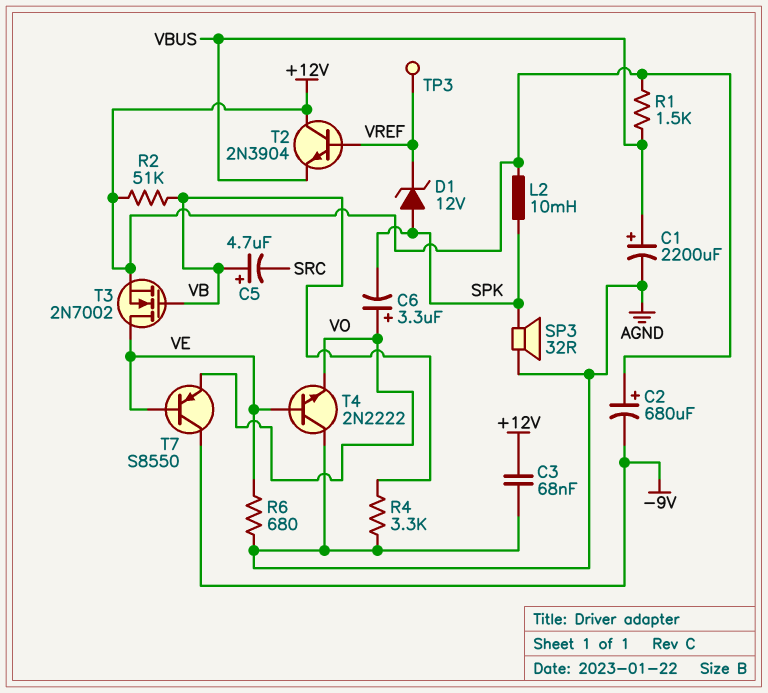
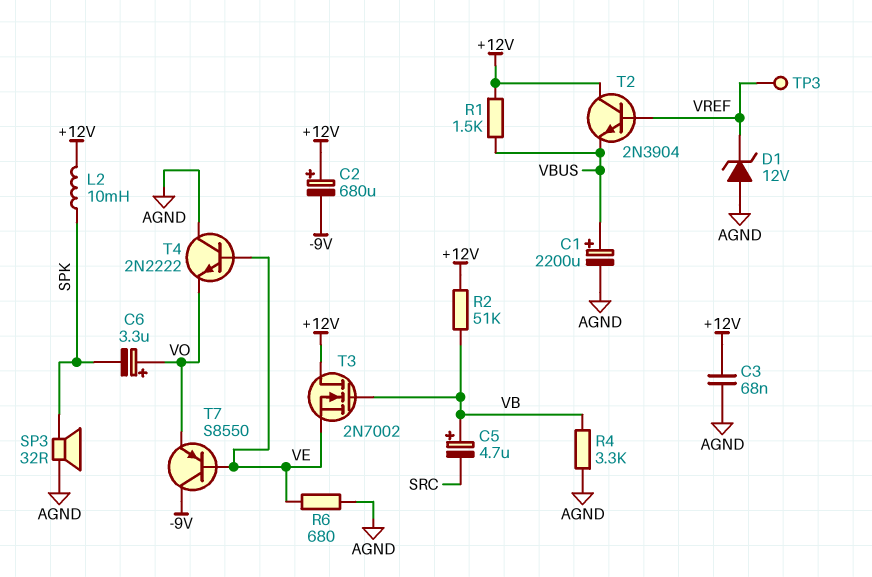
D1: zener 12V (A SPK, K VREF) -> zener 12V (A AGND, K VREF)
T3: NMOS 2N7002 (G VB, D VE, S +12V) -> NMOS 2N7002 (G VB, D +12V, S VE)

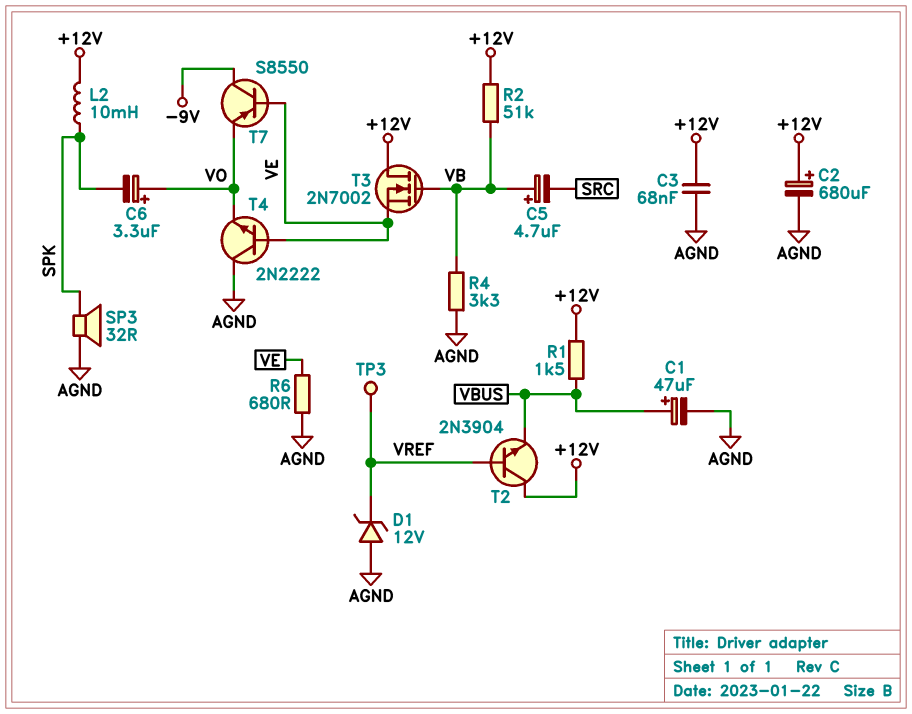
C1: 2200uF (plus VBUS, minus AGND) -> 47uF (plus VBUS, minus AGND)
C2: 680uF (plus +12V, minus -9V) -> 680uF (plus +12V, minus AGND)

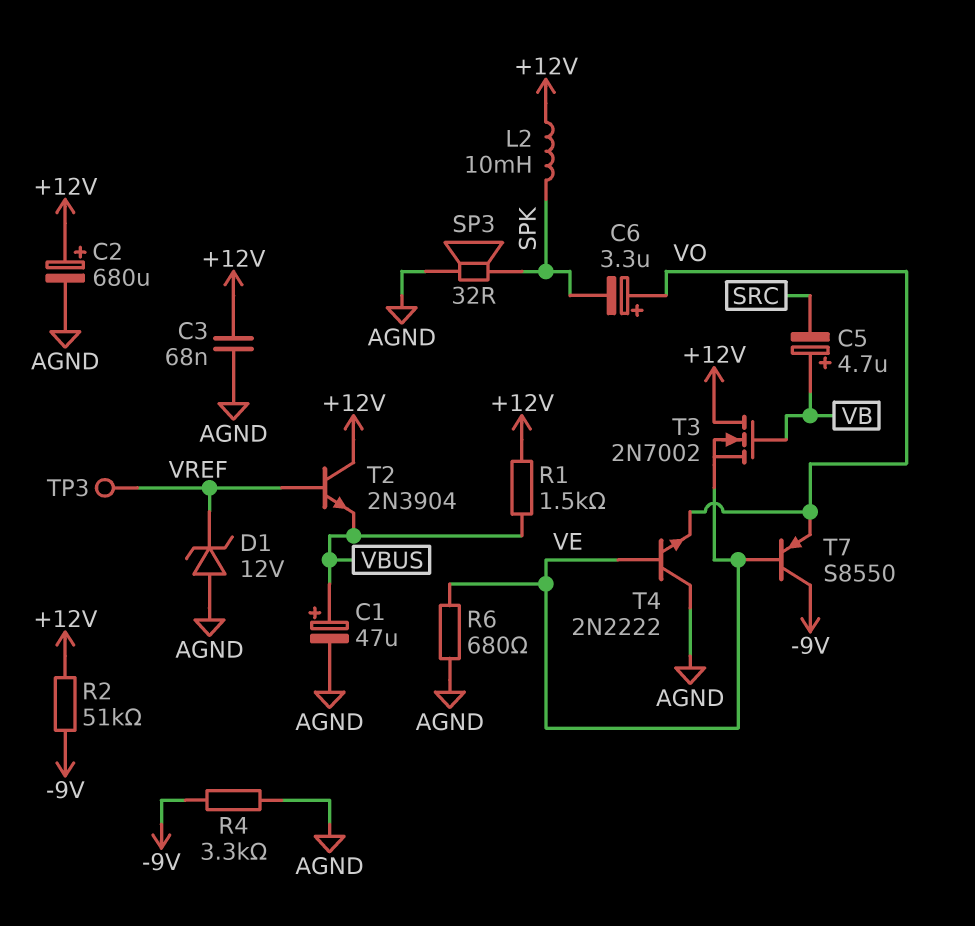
R2: 51k (+12V, VB) -> 51k (+12V, -9V)
R4: 3.3k (AGND, VB) -> 3.3k (-9V, AGND)

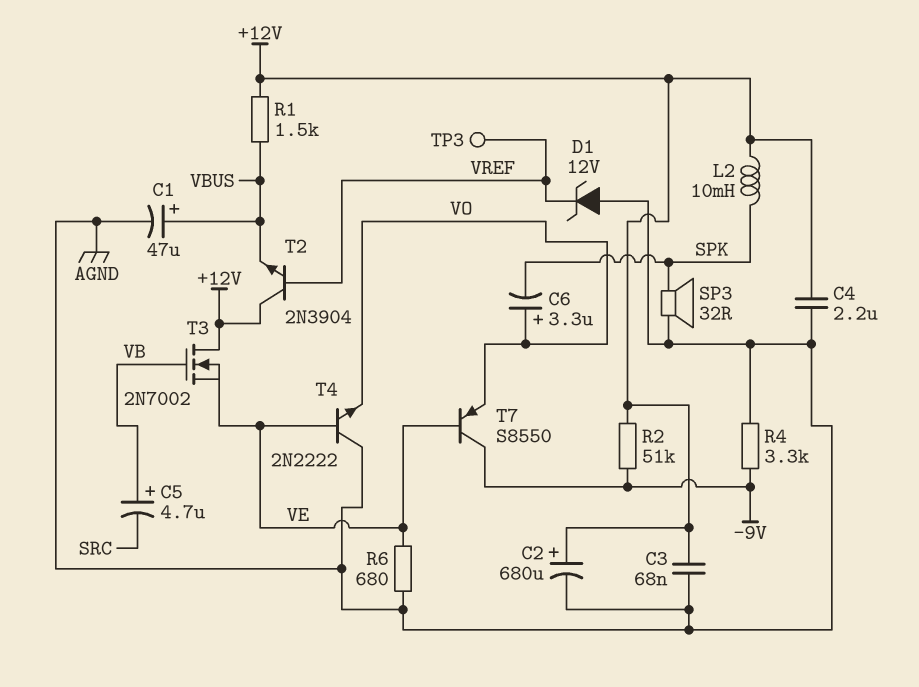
C4: none -> 2.2uF (+12V, AGND)

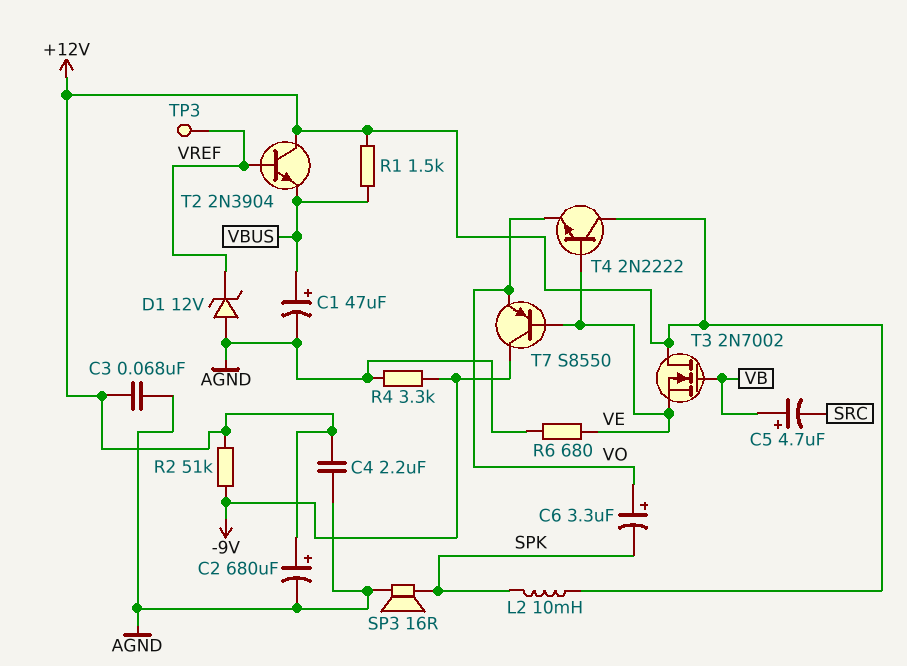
SP3: speaker 32R (AGND, SPK) -> speaker 16R (AGND, SPK)
T4: NPN 2N2222 (B VE, C AGND, E VO) -> NPN 2N2222 (B VE, C +12V, E VO)

